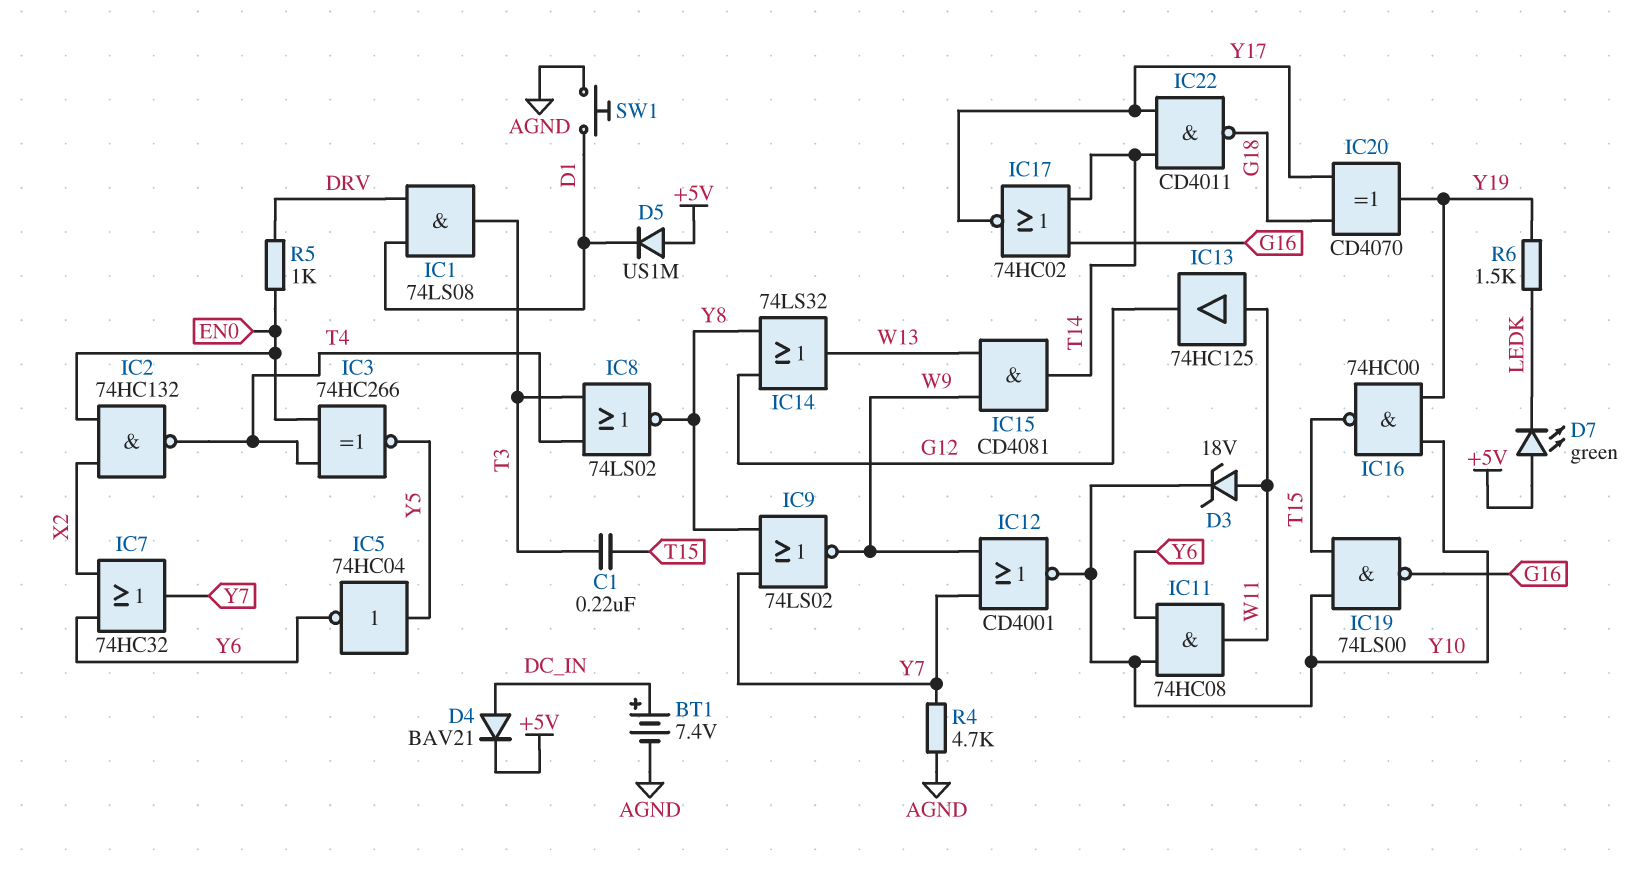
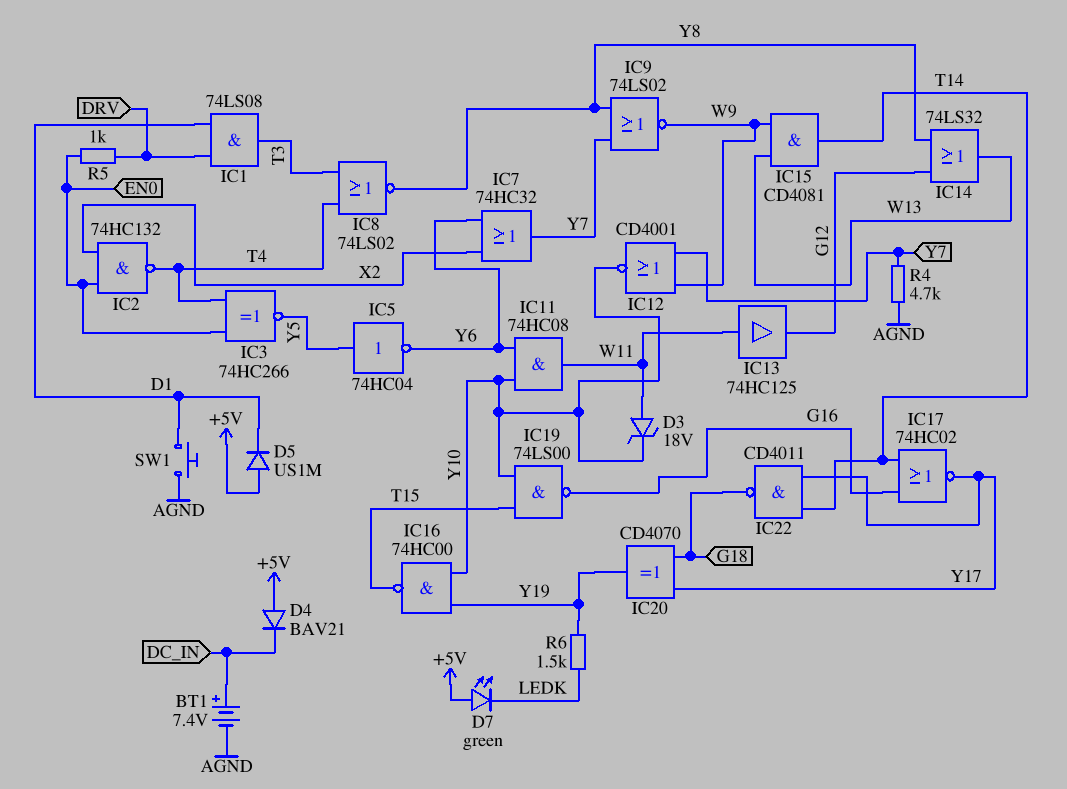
C1: 220nF (T3, T15) -> none
D4: diode BAV21 (A DC_IN, K +5V) -> diode BAV21 (A +5V, K DC_IN)

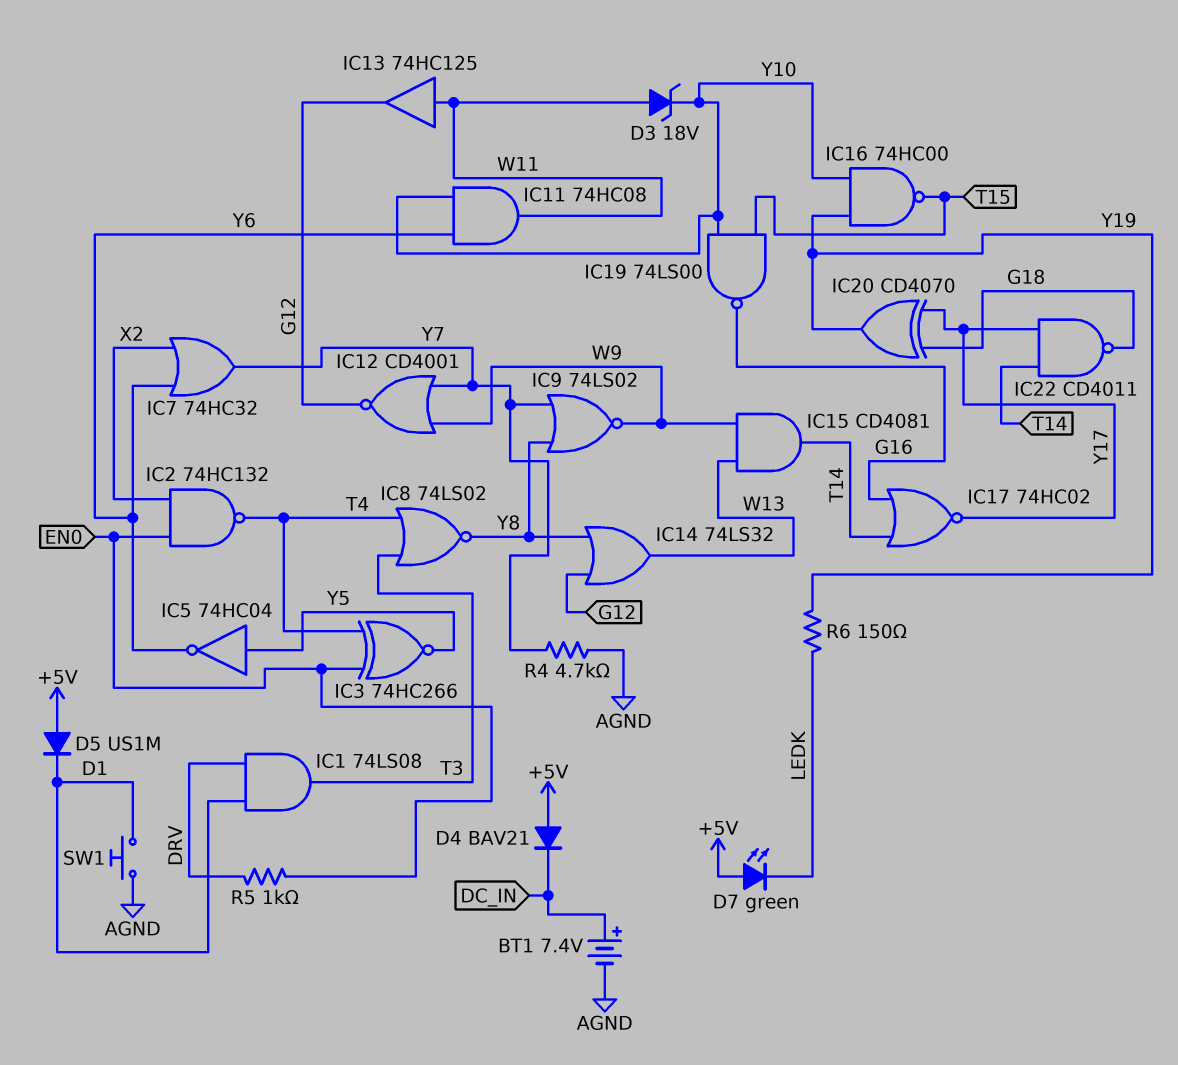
IC12: NOR CD4001 (in W9, in Y7, out Y10) -> NOR CD4001 (in W9, in Y7, out G12)
R6: 1.5k (LEDK, Y19) -> 150 (LEDK, Y19)

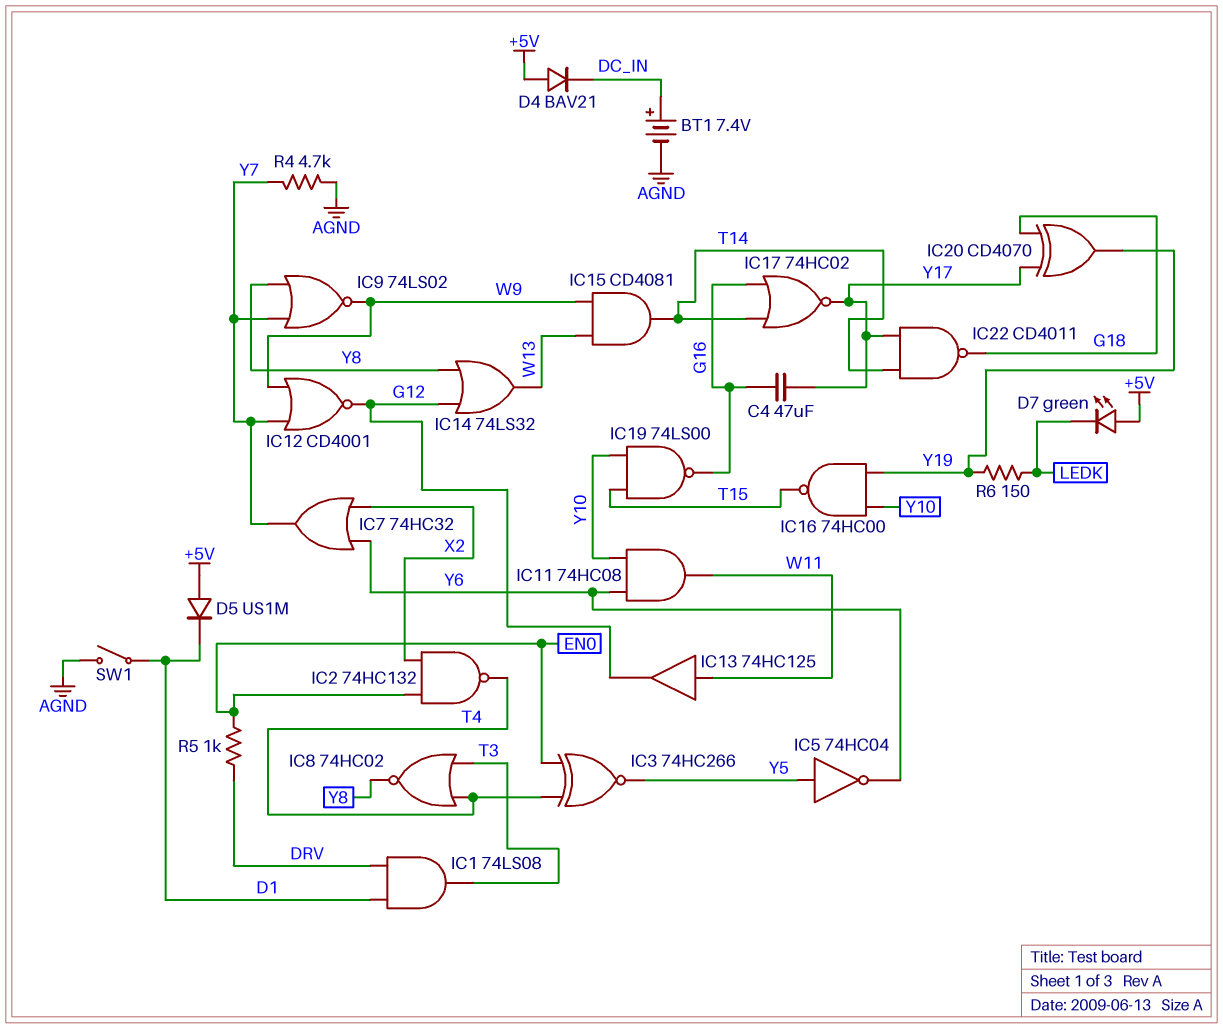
C4: none -> 47uF (G16, Y17)
D3: zener 18V (A W11, K Y10) -> none
IC8: NOR 74LS02 (in T3, in T4, out Y8) -> NOR 74HC02 (in T3, in T4, out Y8)
SW1: button (AGND, D1) -> switch (AGND, D1)

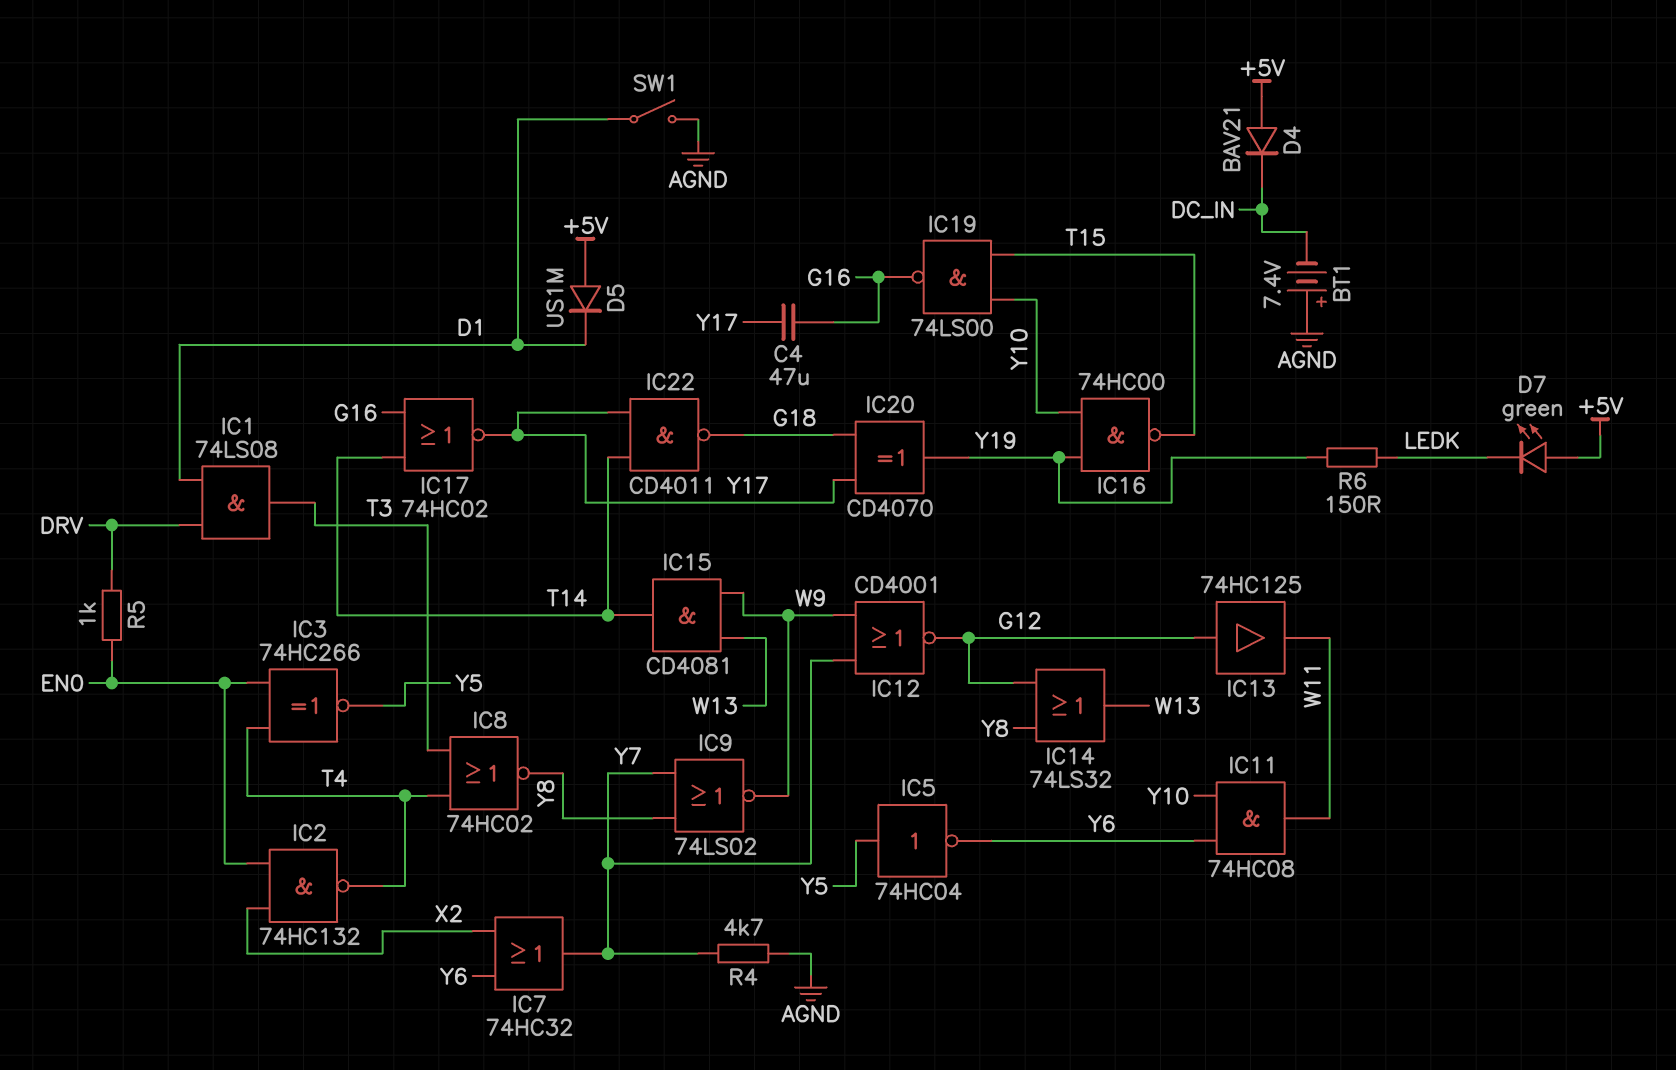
BT1: 7.4V (plus DC_IN, minus AGND) -> 7.4V (plus AGND, minus DC_IN)
IC13: buffer 74HC125 (in W11, out G12) -> buffer 74HC125 (in G12, out W11)

